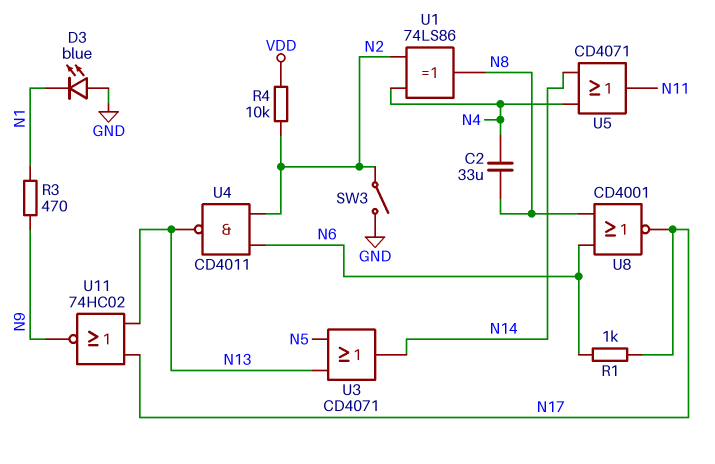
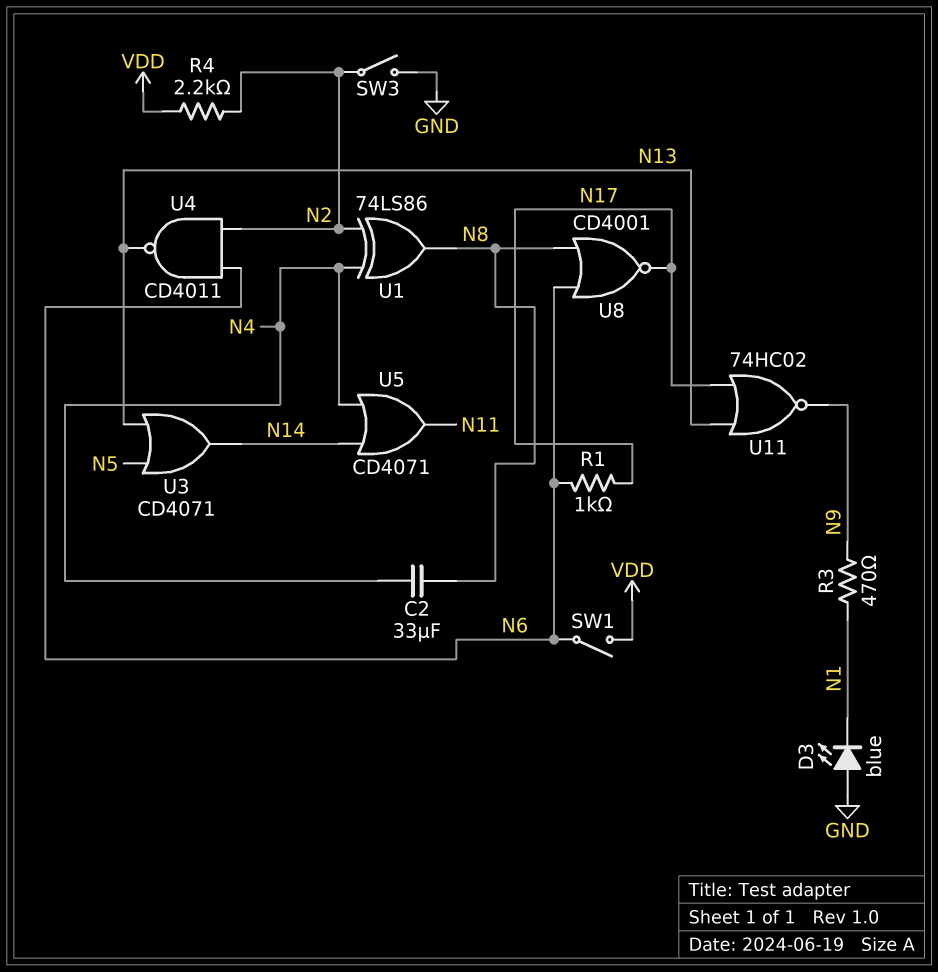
R4: 10k (N2, VDD) -> 2.2k (N2, VDD)
SW1: none -> switch (N6, VDD)

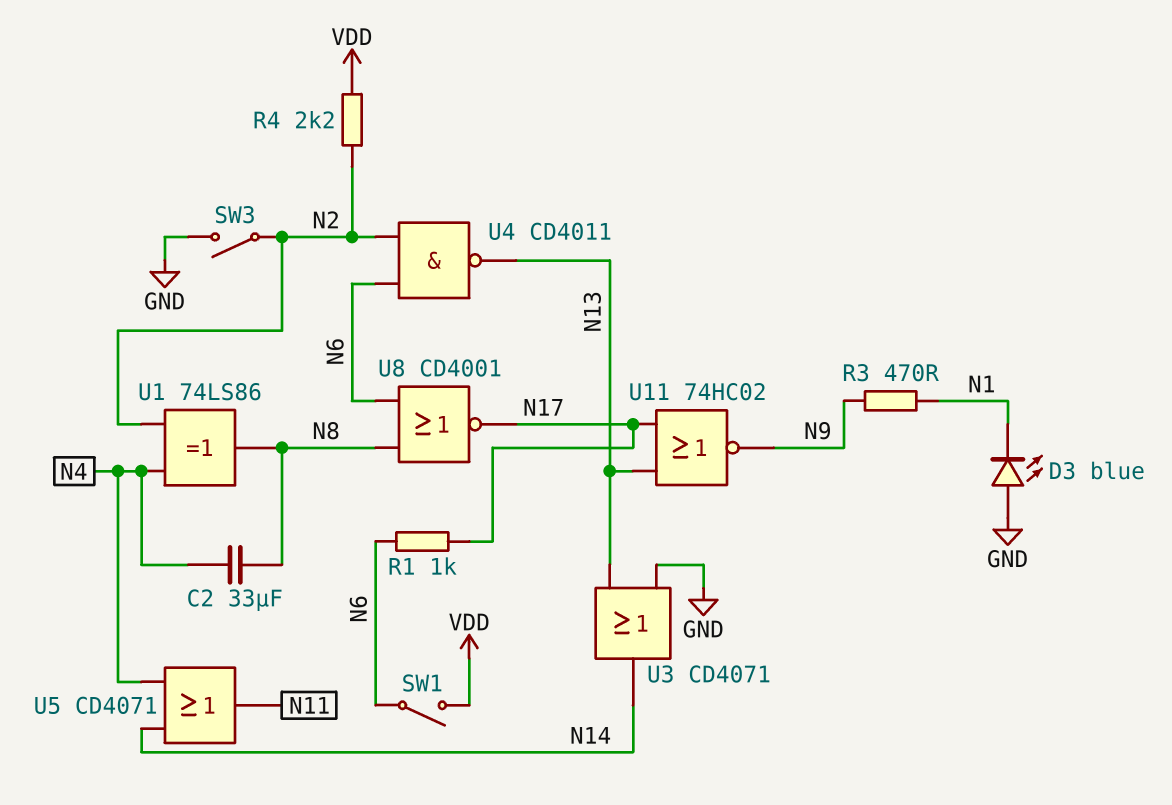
U3: OR CD4071 (in N5, in N13, out N14) -> OR CD4071 (in GND, in N13, out N14)

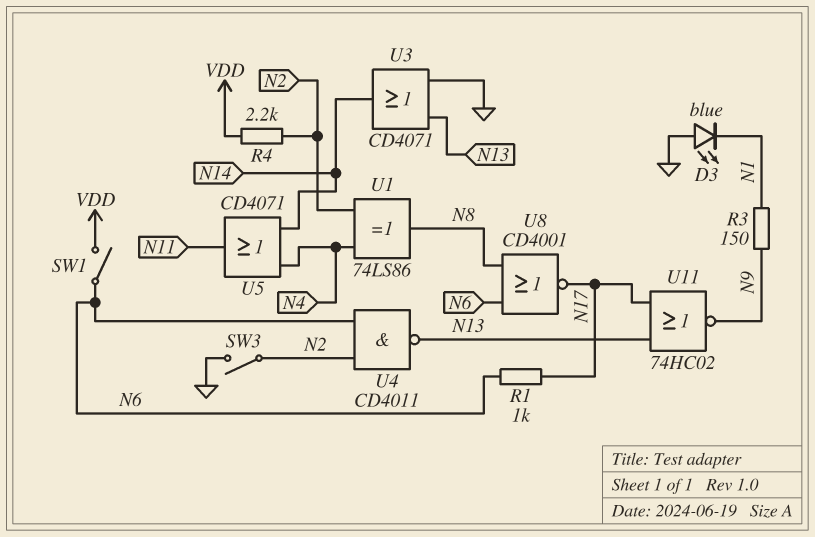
C2: 33uF (N4, N8) -> none
R3: 470 (N1, N9) -> 150 (N1, N9)

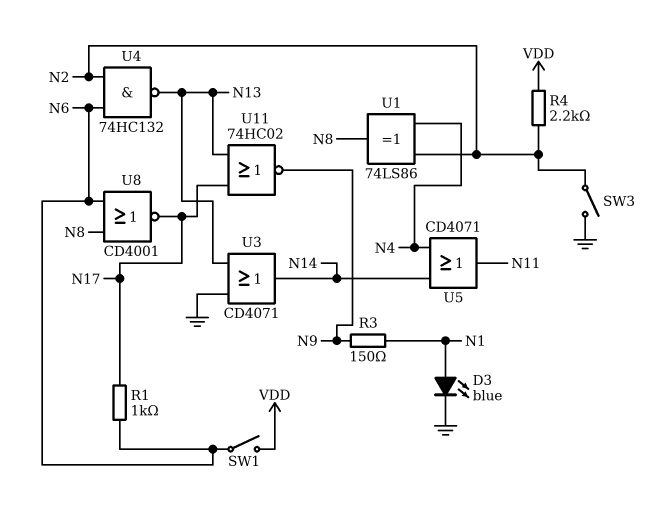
D3: LED blue (A GND, K N1) -> LED blue (A N1, K GND)
U4: NAND CD4011 (in N2, in N6, out N13) -> NAND 74HC132 (in N2, in N6, out N13)

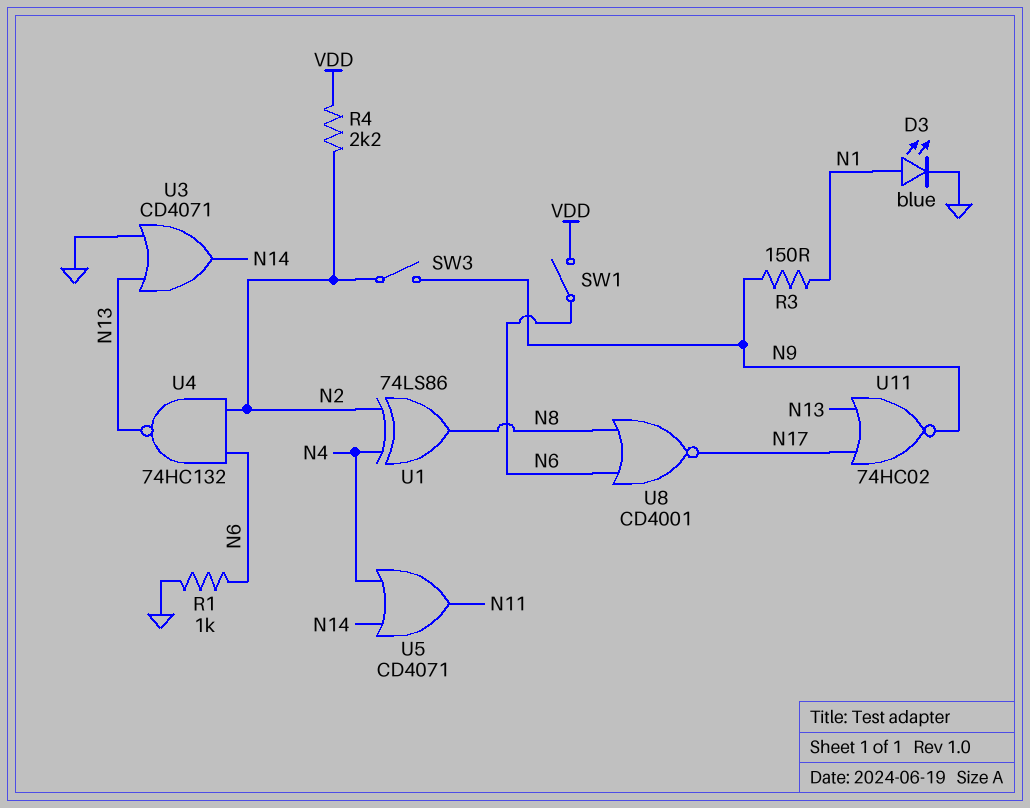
R1: 1k (N6, N17) -> 1k (GND, N6)
SW3: switch (GND, N2) -> switch (N2, N9)

